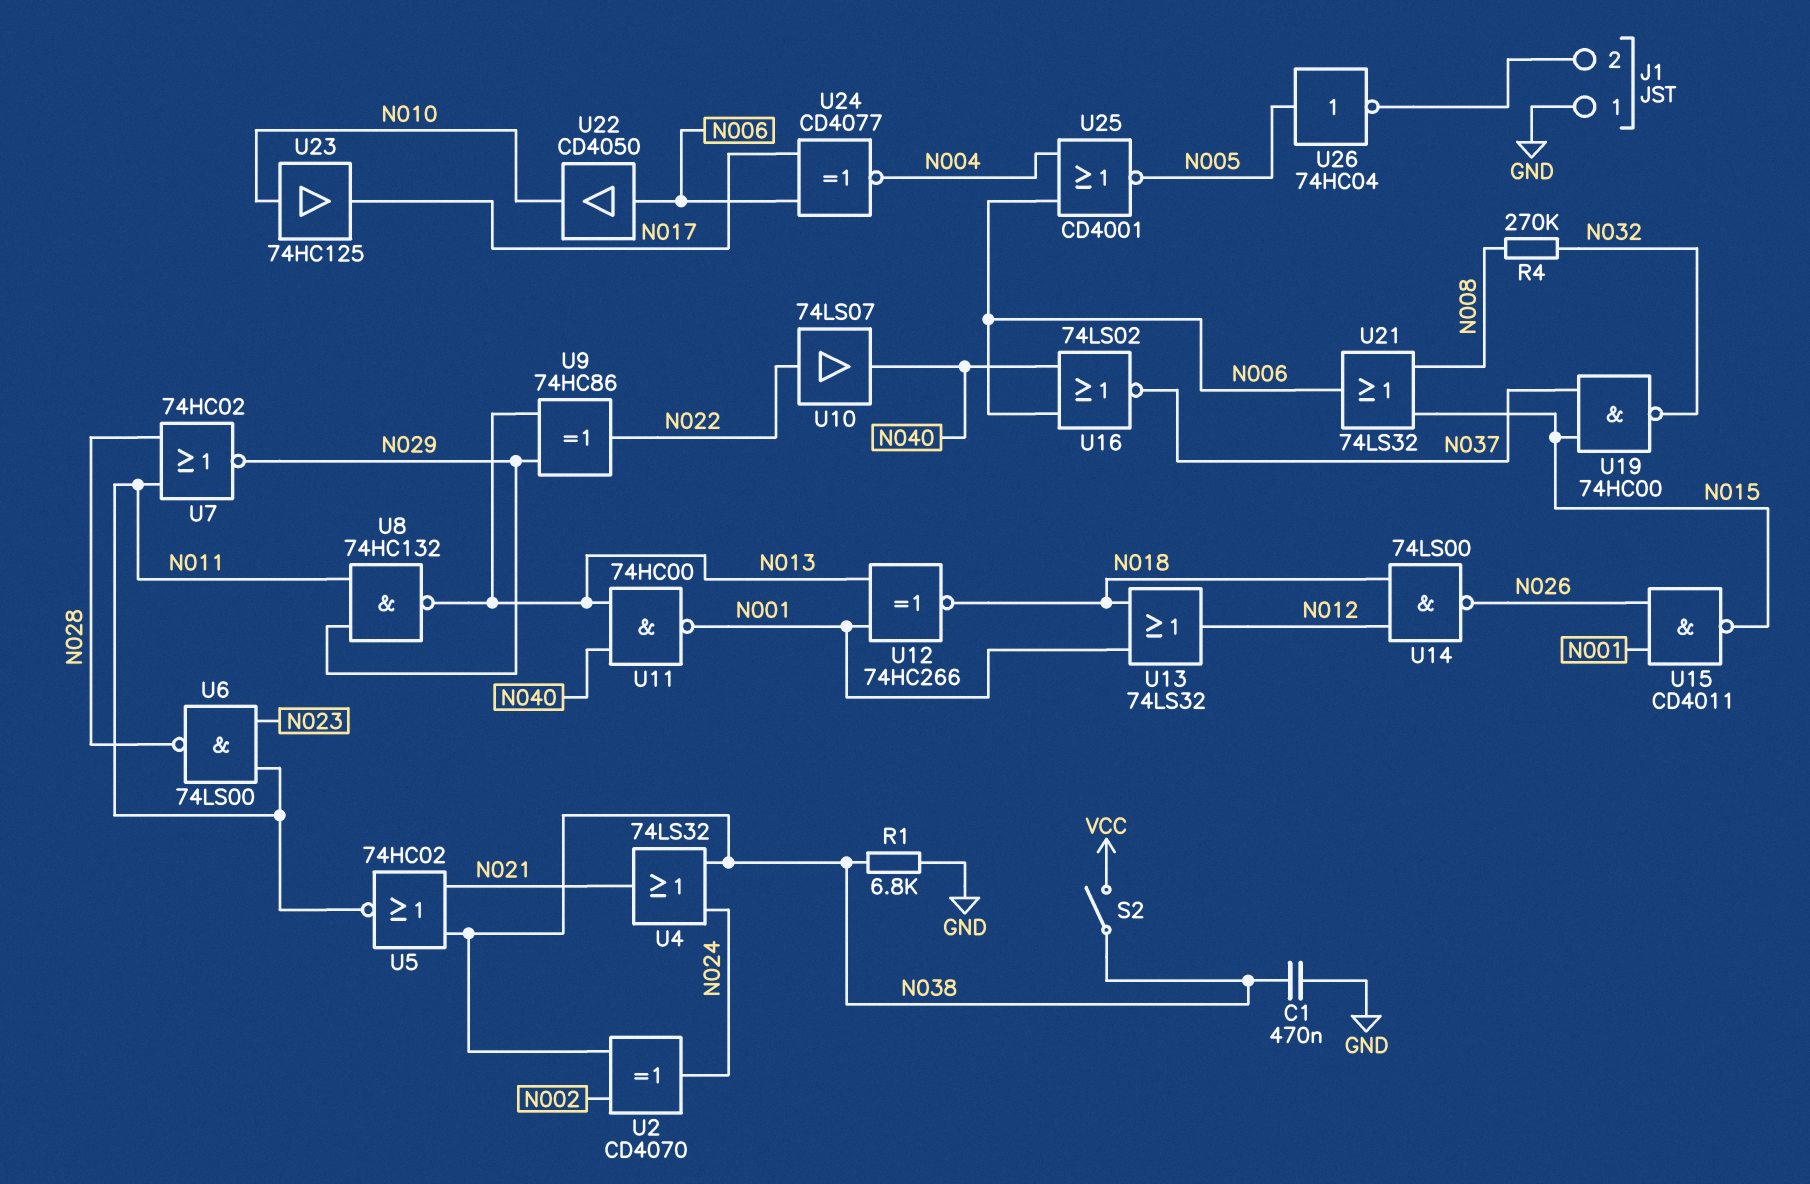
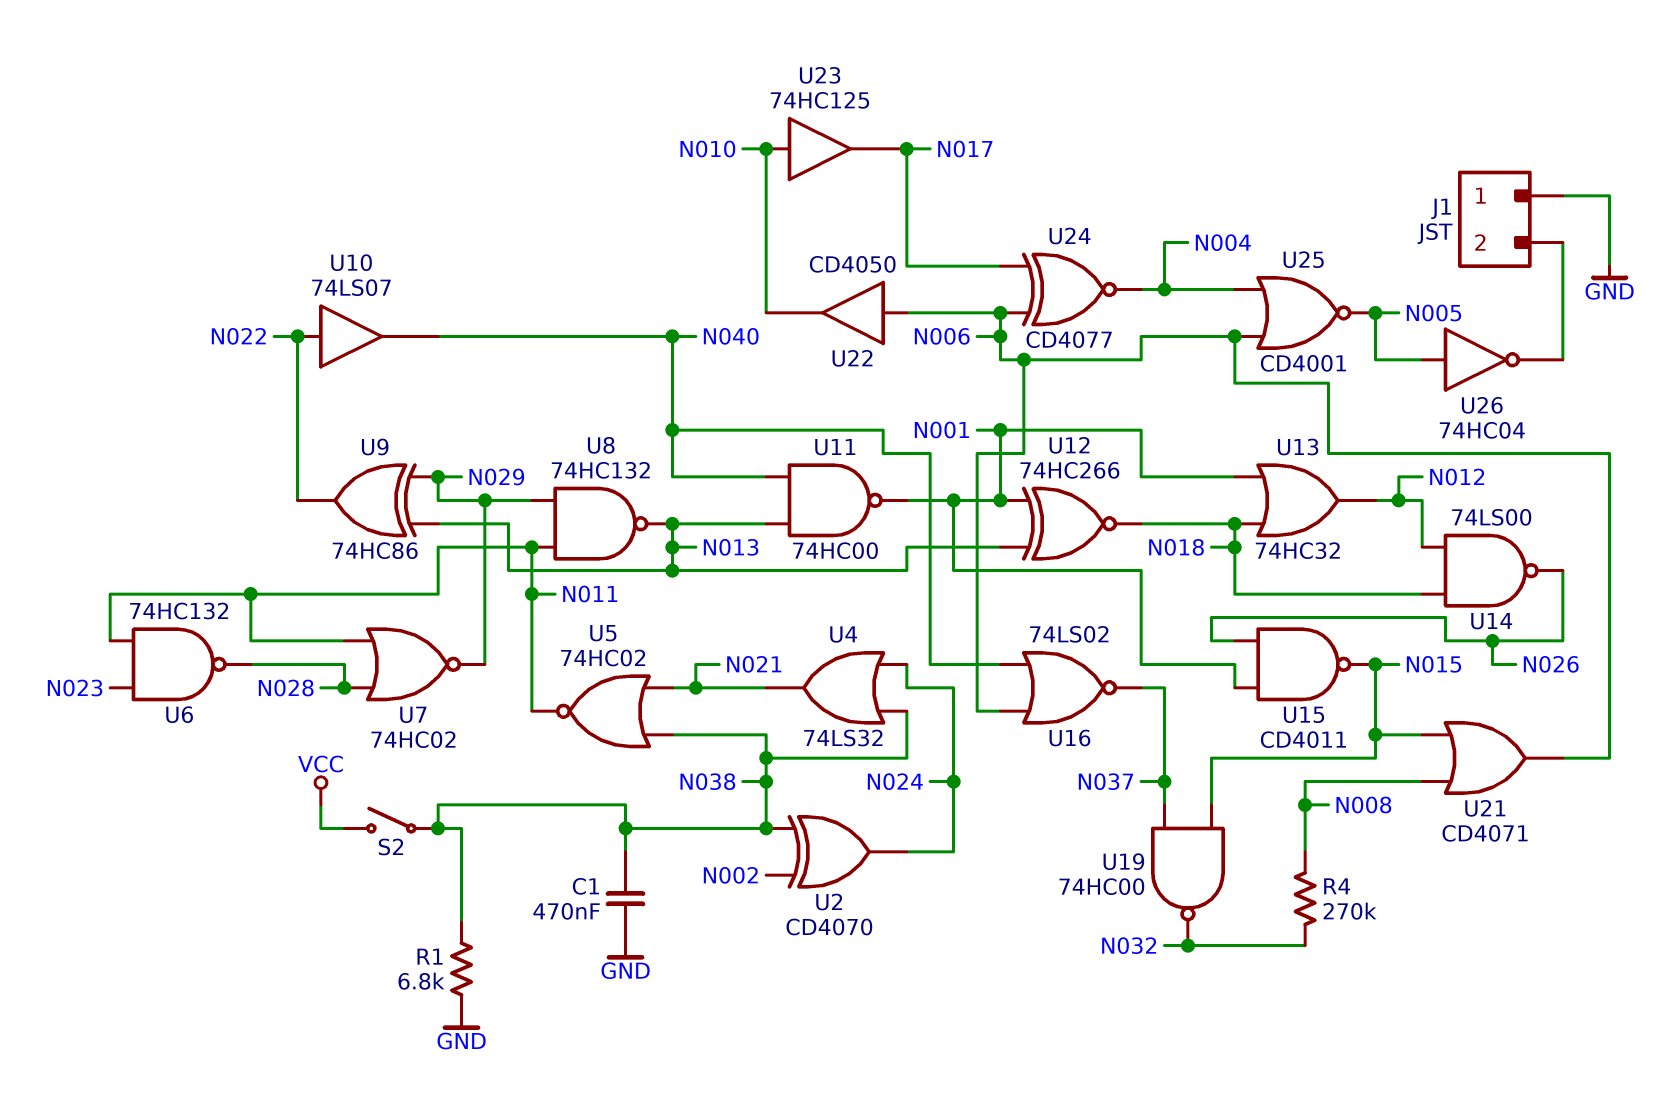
U6: NAND 74LS00 (in N011, in N023, out N028) -> NAND 74HC132 (in N011, in N023, out N028)
U13: OR 74LS32 (in N001, in N018, out N012) -> OR 74HC32 (in N001, in N018, out N012)
U21: OR 74LS32 (in N008, in N015, out N006) -> OR CD4071 (in N008, in N015, out N006)

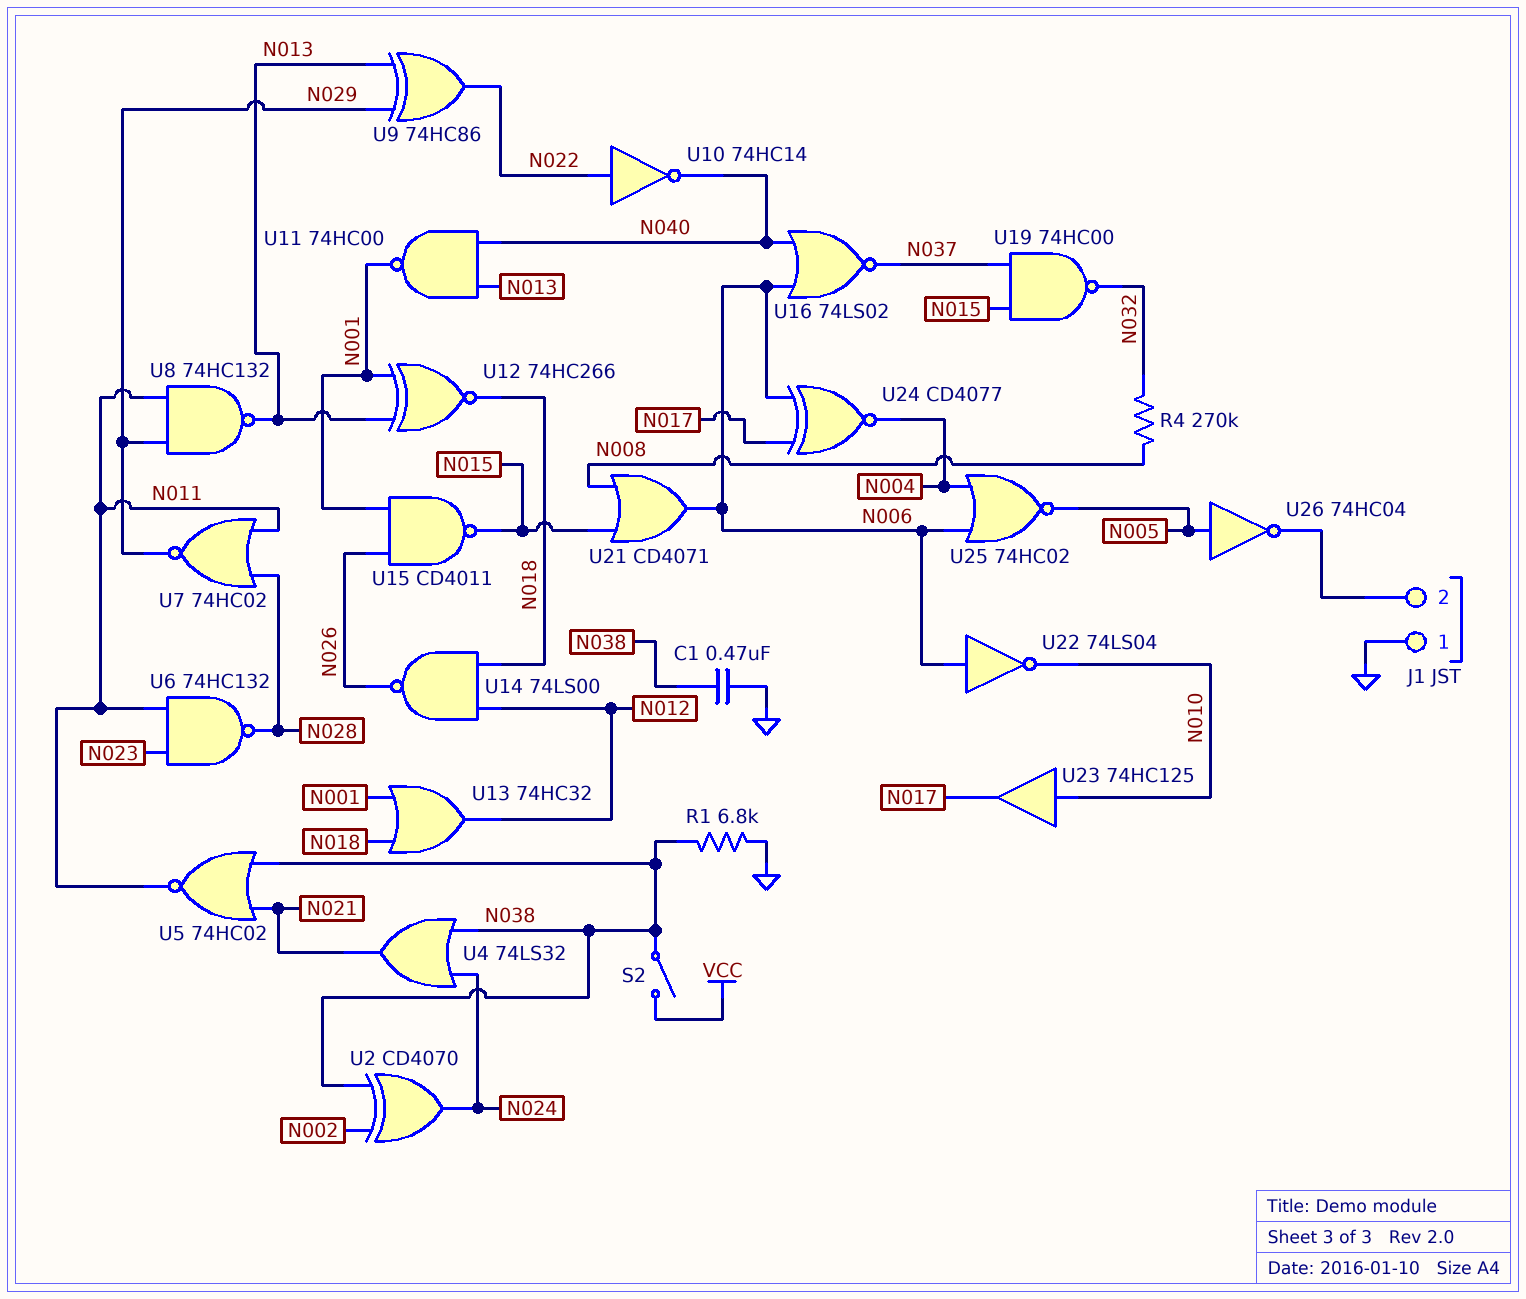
U10: buffer 74LS07 (in N022, out N040) -> NOT 74HC14 (in N022, out N040)
U22: buffer CD4050 (in N006, out N010) -> NOT 74LS04 (in N006, out N010)
U25: NOR CD4001 (in N004, in N006, out N005) -> NOR 74HC02 (in N004, in N006, out N005)

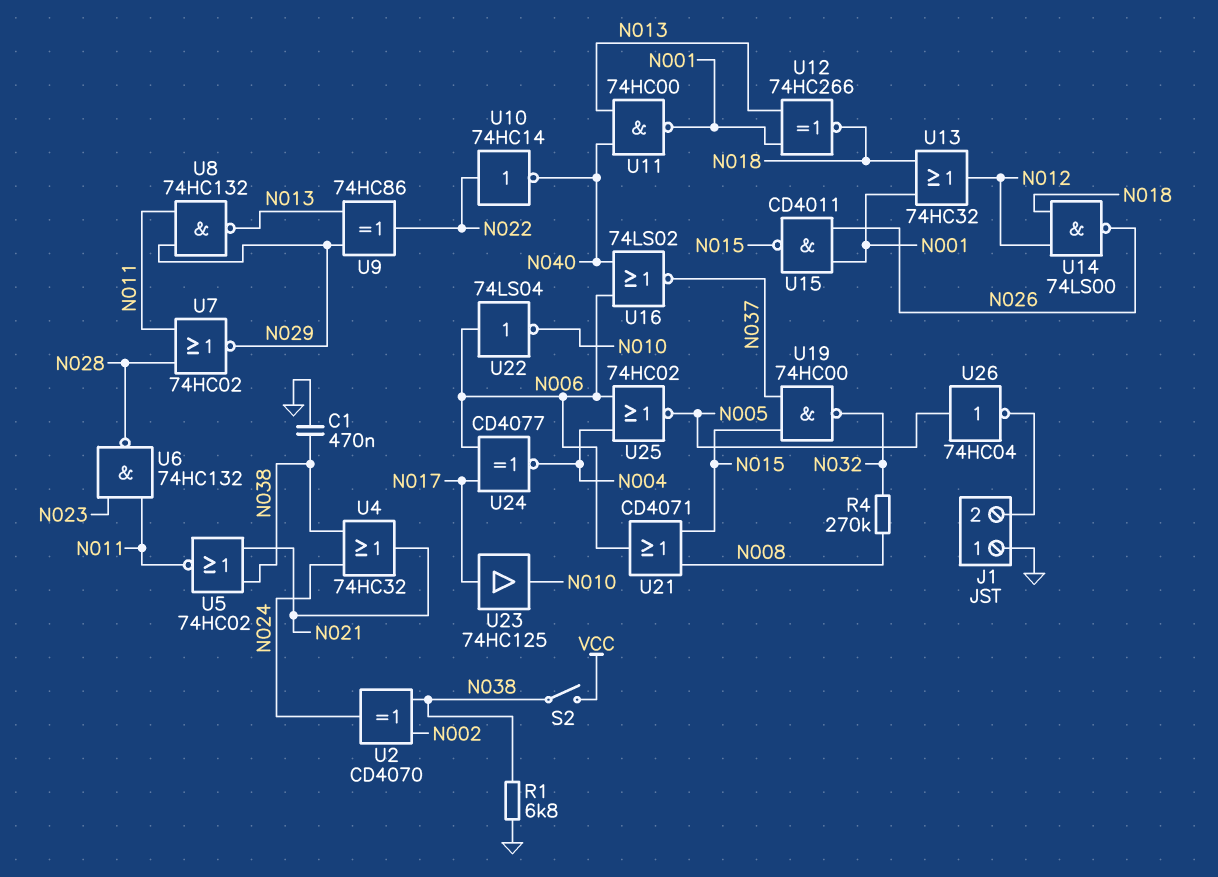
U4: OR 74LS32 (in N024, in N038, out N021) -> OR 74HC32 (in N024, in N038, out N021)
U23: buffer 74HC125 (in N010, out N017) -> buffer 74HC125 (in N017, out N010)

